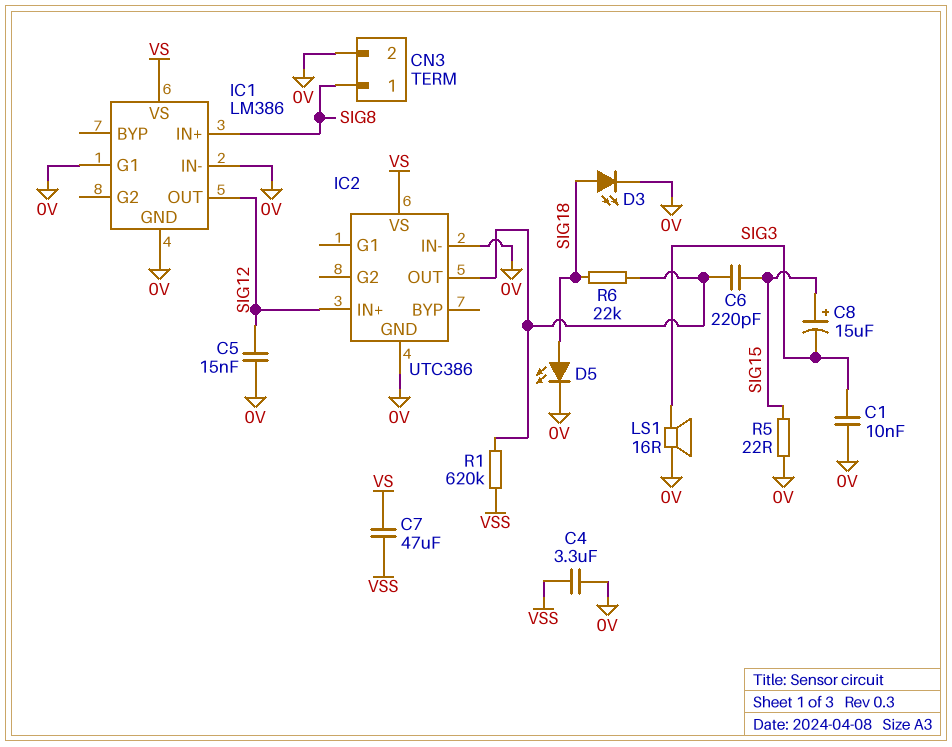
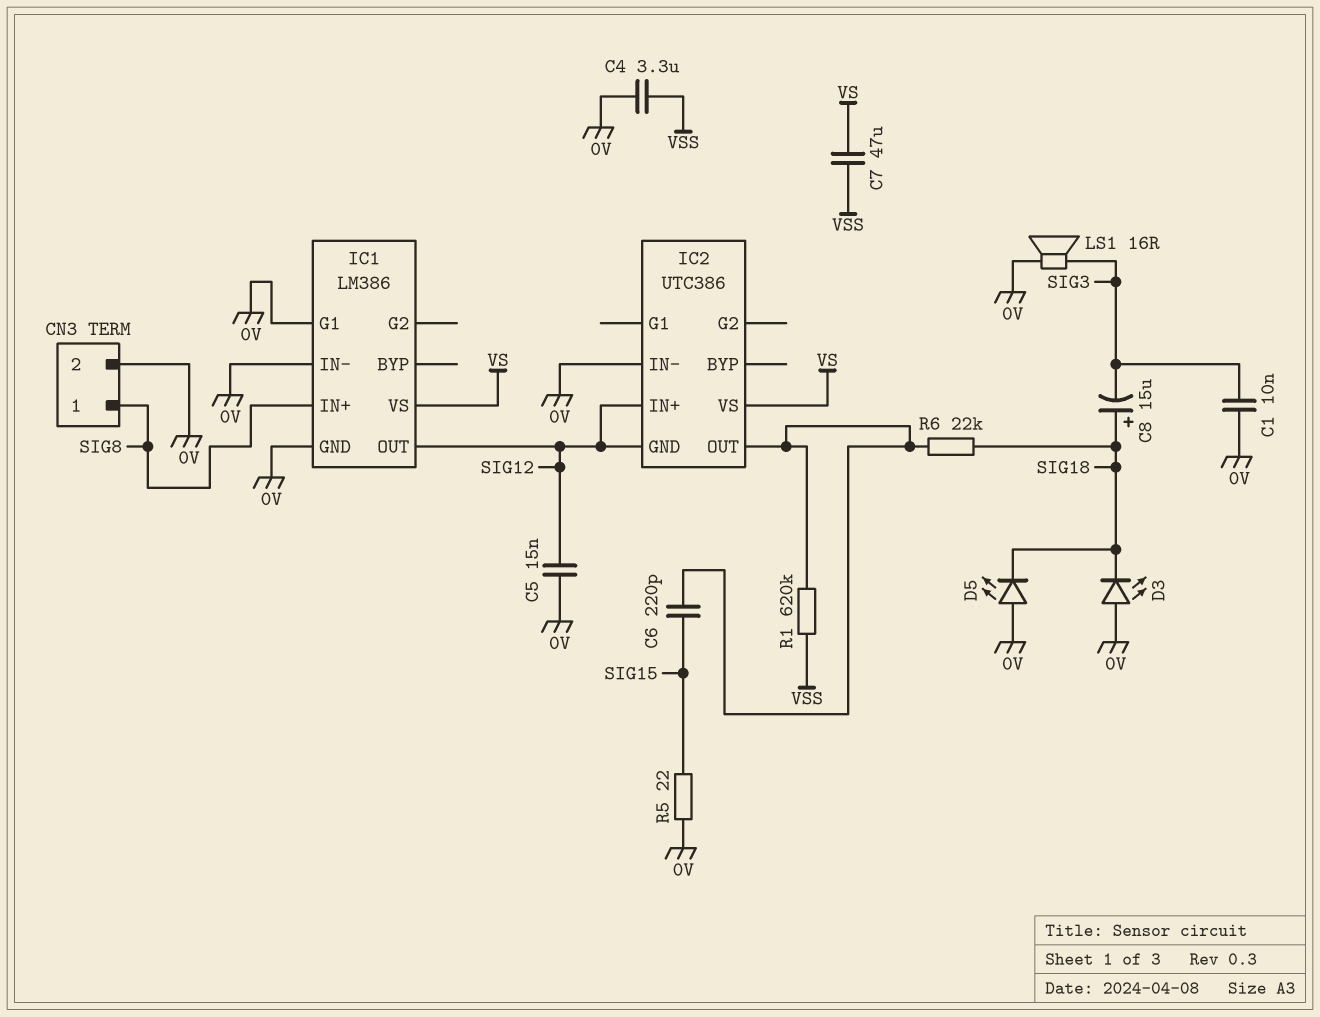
C8: 15uF (plus SIG15, minus SIG3) -> 15uF (plus SIG18, minus SIG3)
D3: LED (A SIG18, K 0V) -> LED (A 0V, K SIG18)
D5: LED (A SIG18, K 0V) -> LED (A 0V, K SIG18)
IC2 pin GND: 0V -> SIG12

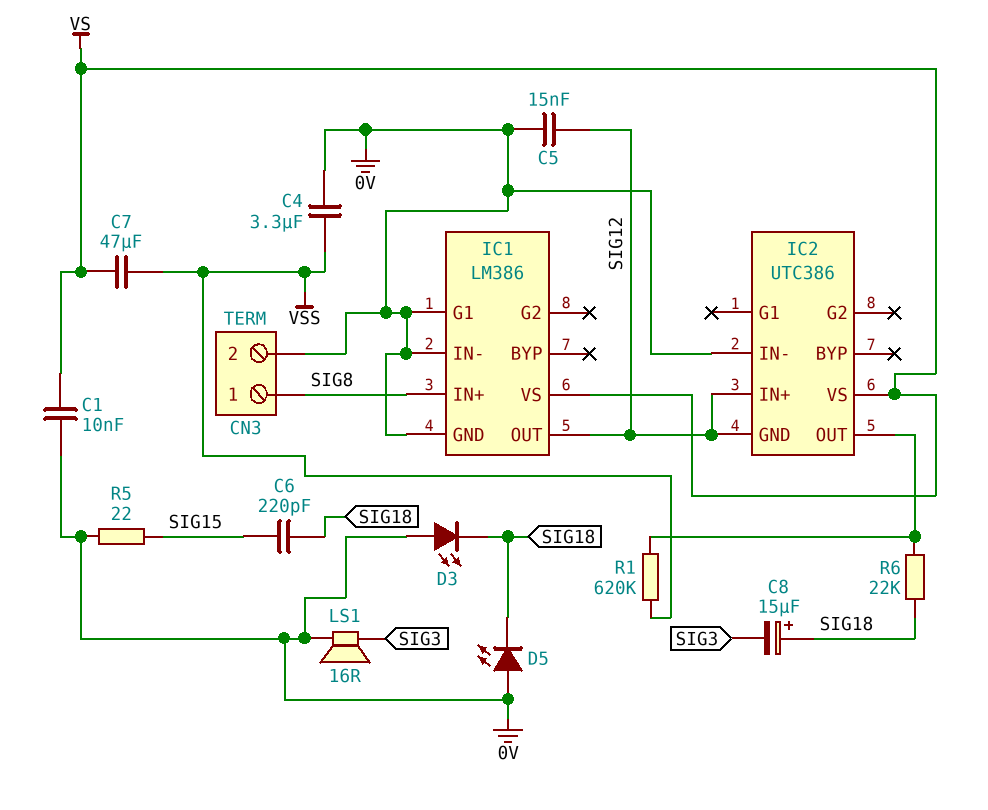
C1: 10nF (0V, SIG3) -> 10nF (0V, VS)
C6: 220pF (IC2/OUT, SIG15) -> 220pF (SIG15, SIG18)

